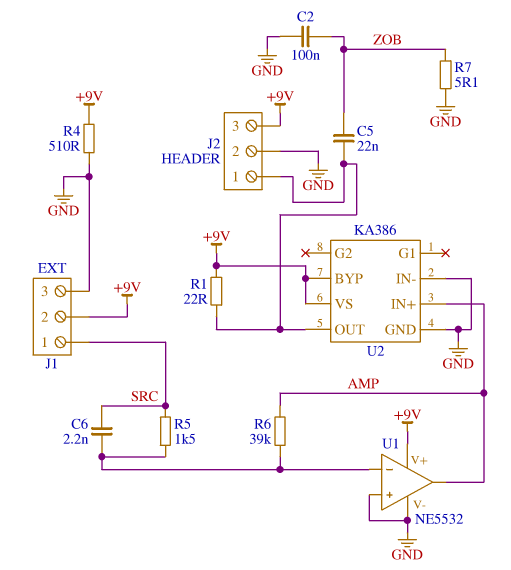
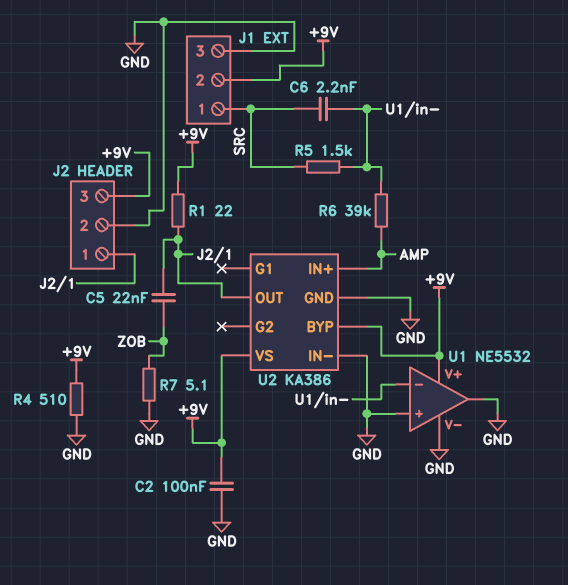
C2: 100nF (GND, ZOB) -> 100nF (+9V, GND)
U1 pin out: AMP -> GND

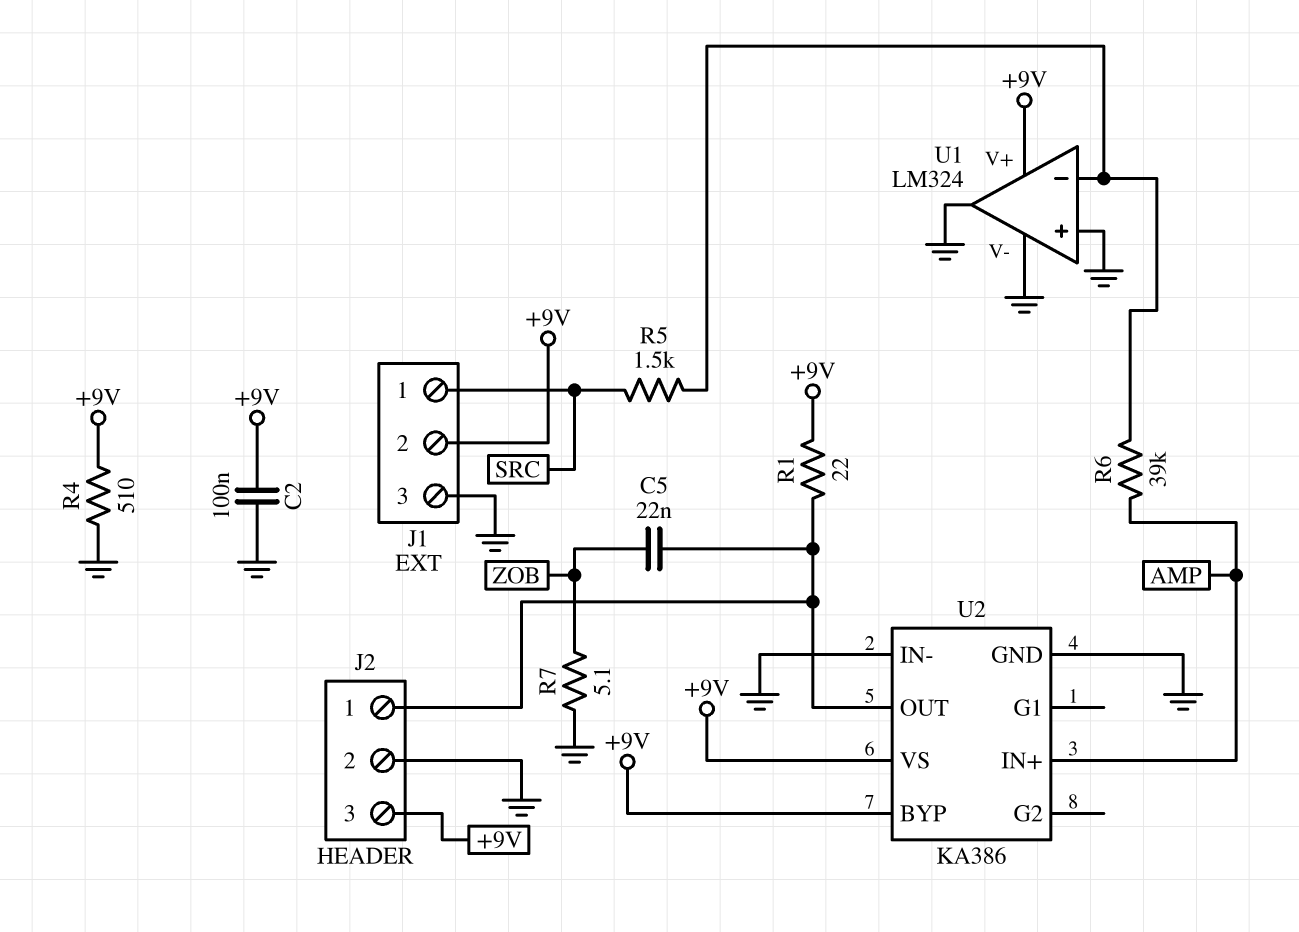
C6: 2.2nF (SRC, U1/in-) -> none
U1: NE5532 -> LM324

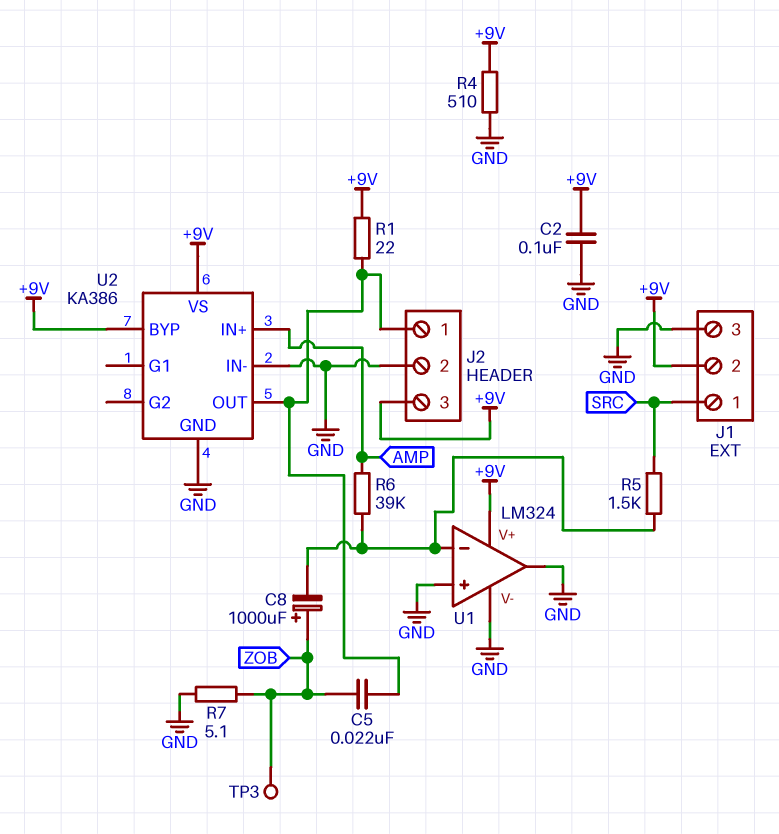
C8: none -> 1000uF (plus ZOB, minus U1/in-)
TP3: none -> test point (ZOB)

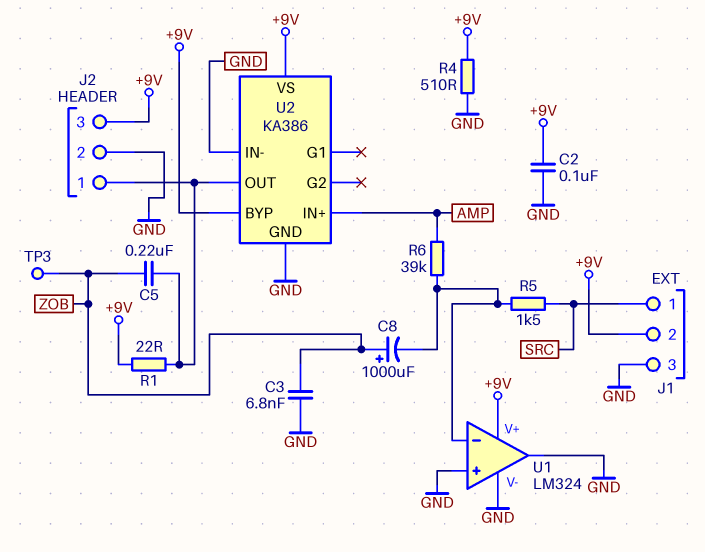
C3: none -> 6.8nF (GND, ZOB)
C5: 22nF (J2/1, ZOB) -> 220nF (J2/1, ZOB)
R7: 5.1 (GND, ZOB) -> none

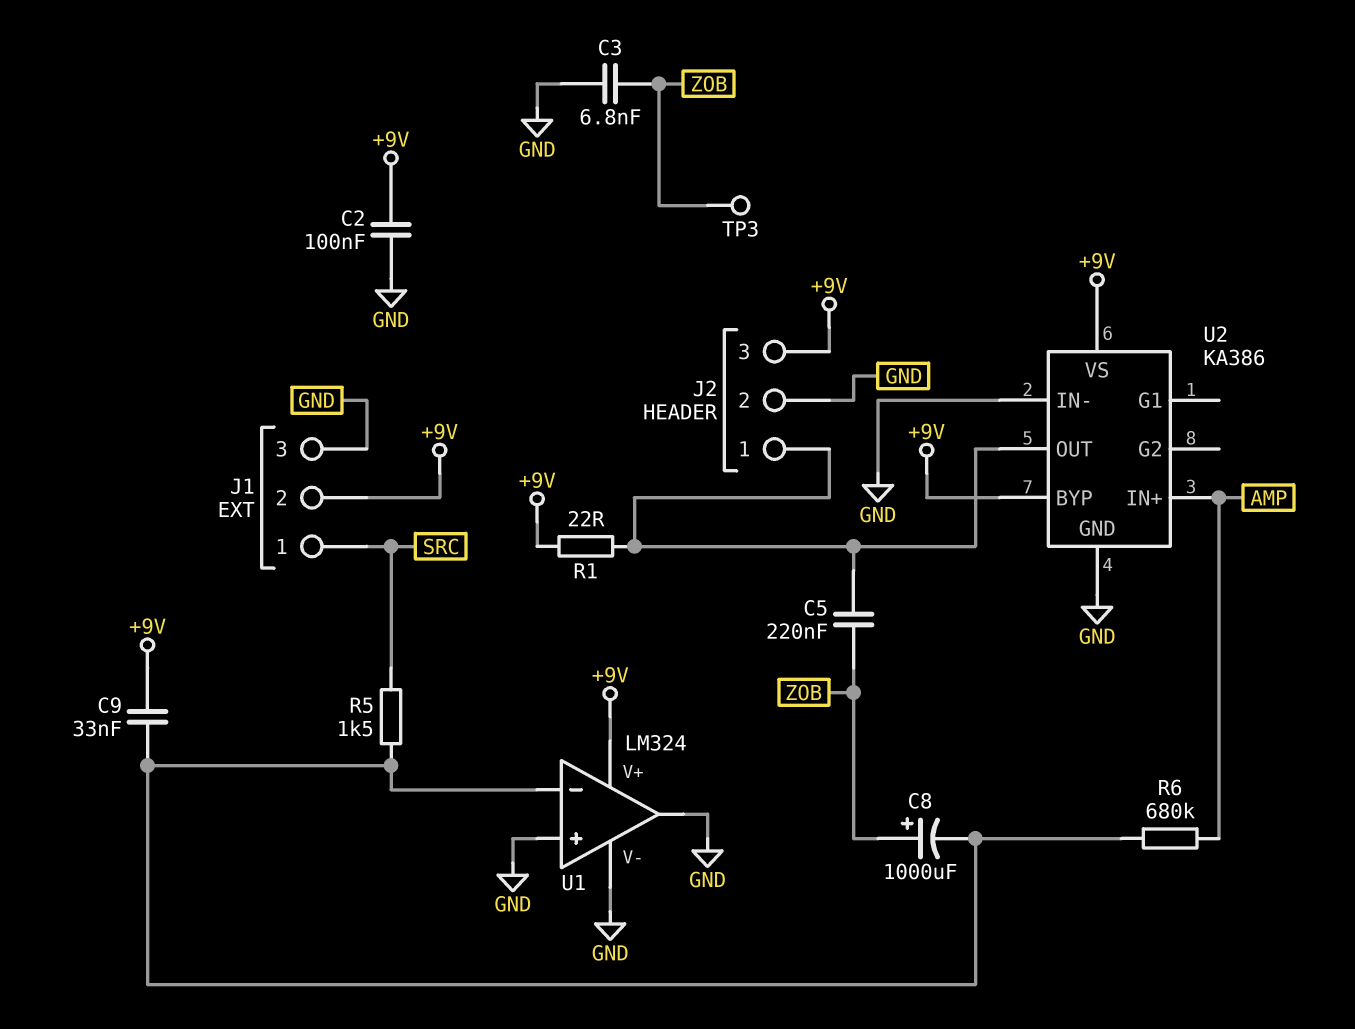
C9: none -> 33nF (+9V, U1/in-)
R4: 510 (+9V, GND) -> none
R6: 39k (AMP, U1/in-) -> 680k (AMP, U1/in-)

